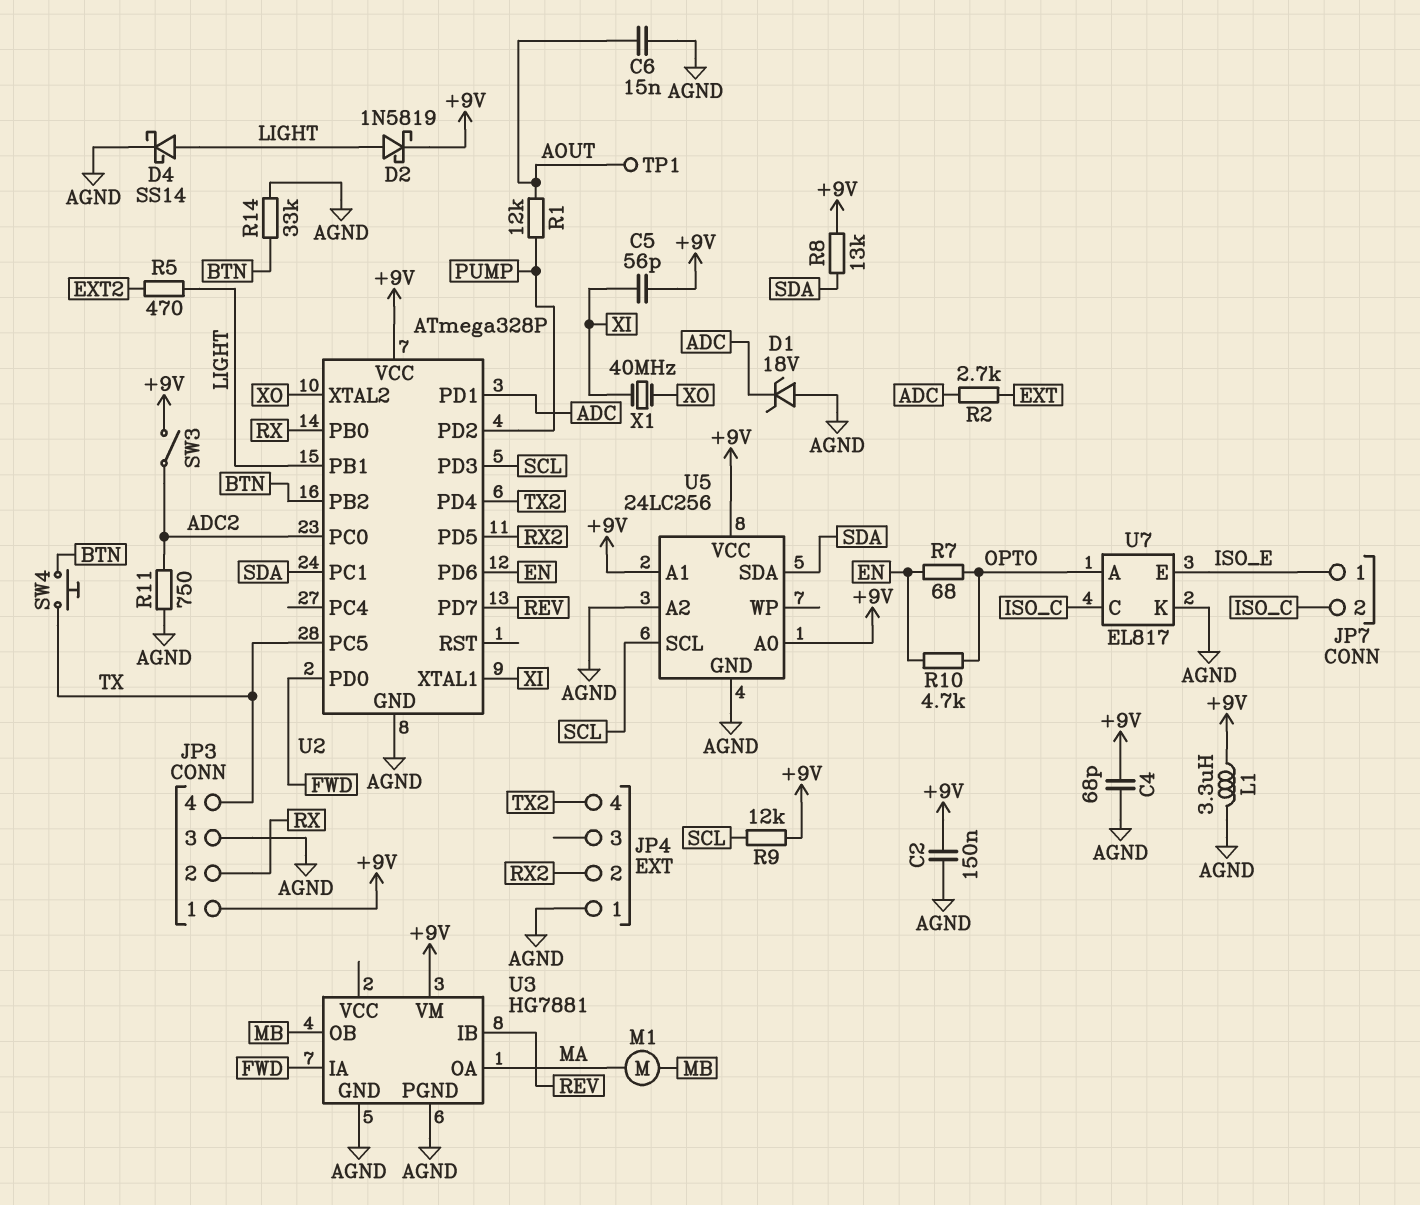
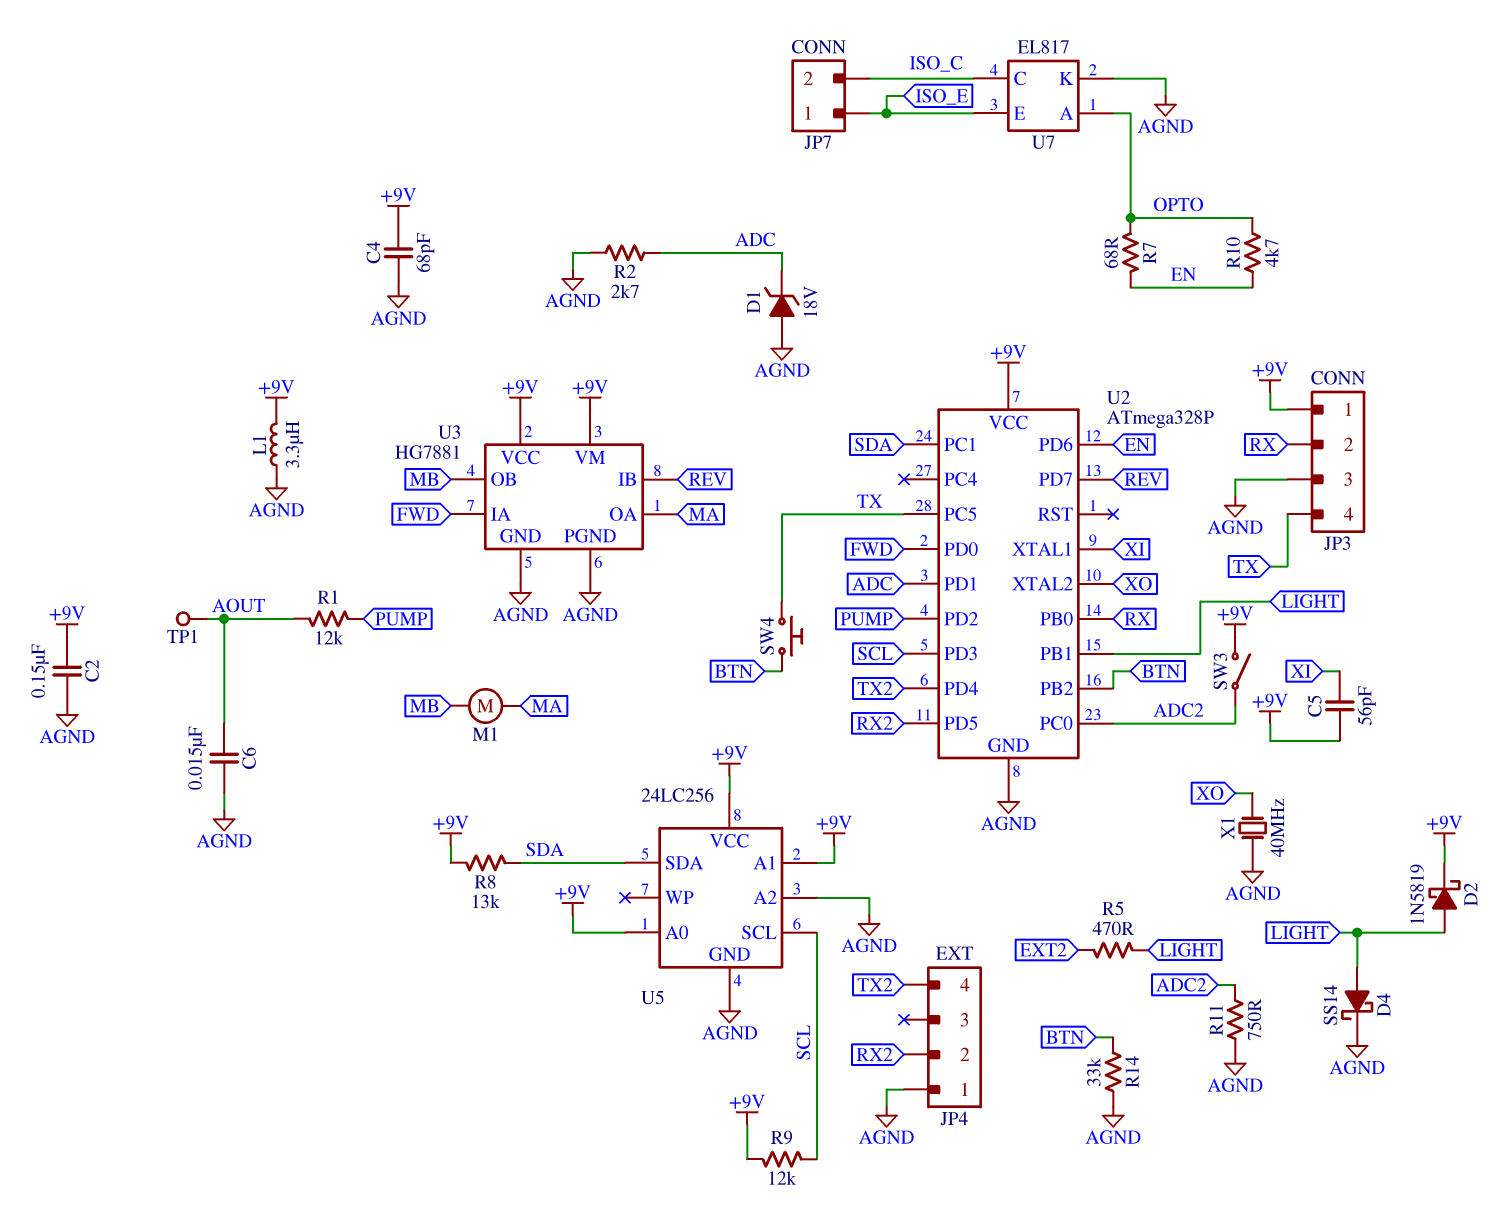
R2: 2.7k (ADC, EXT) -> 2.7k (ADC, AGND)
U3 pin VCC: none -> +9V
X1: 40MHz (XI, XO) -> 40MHz (AGND, XO)

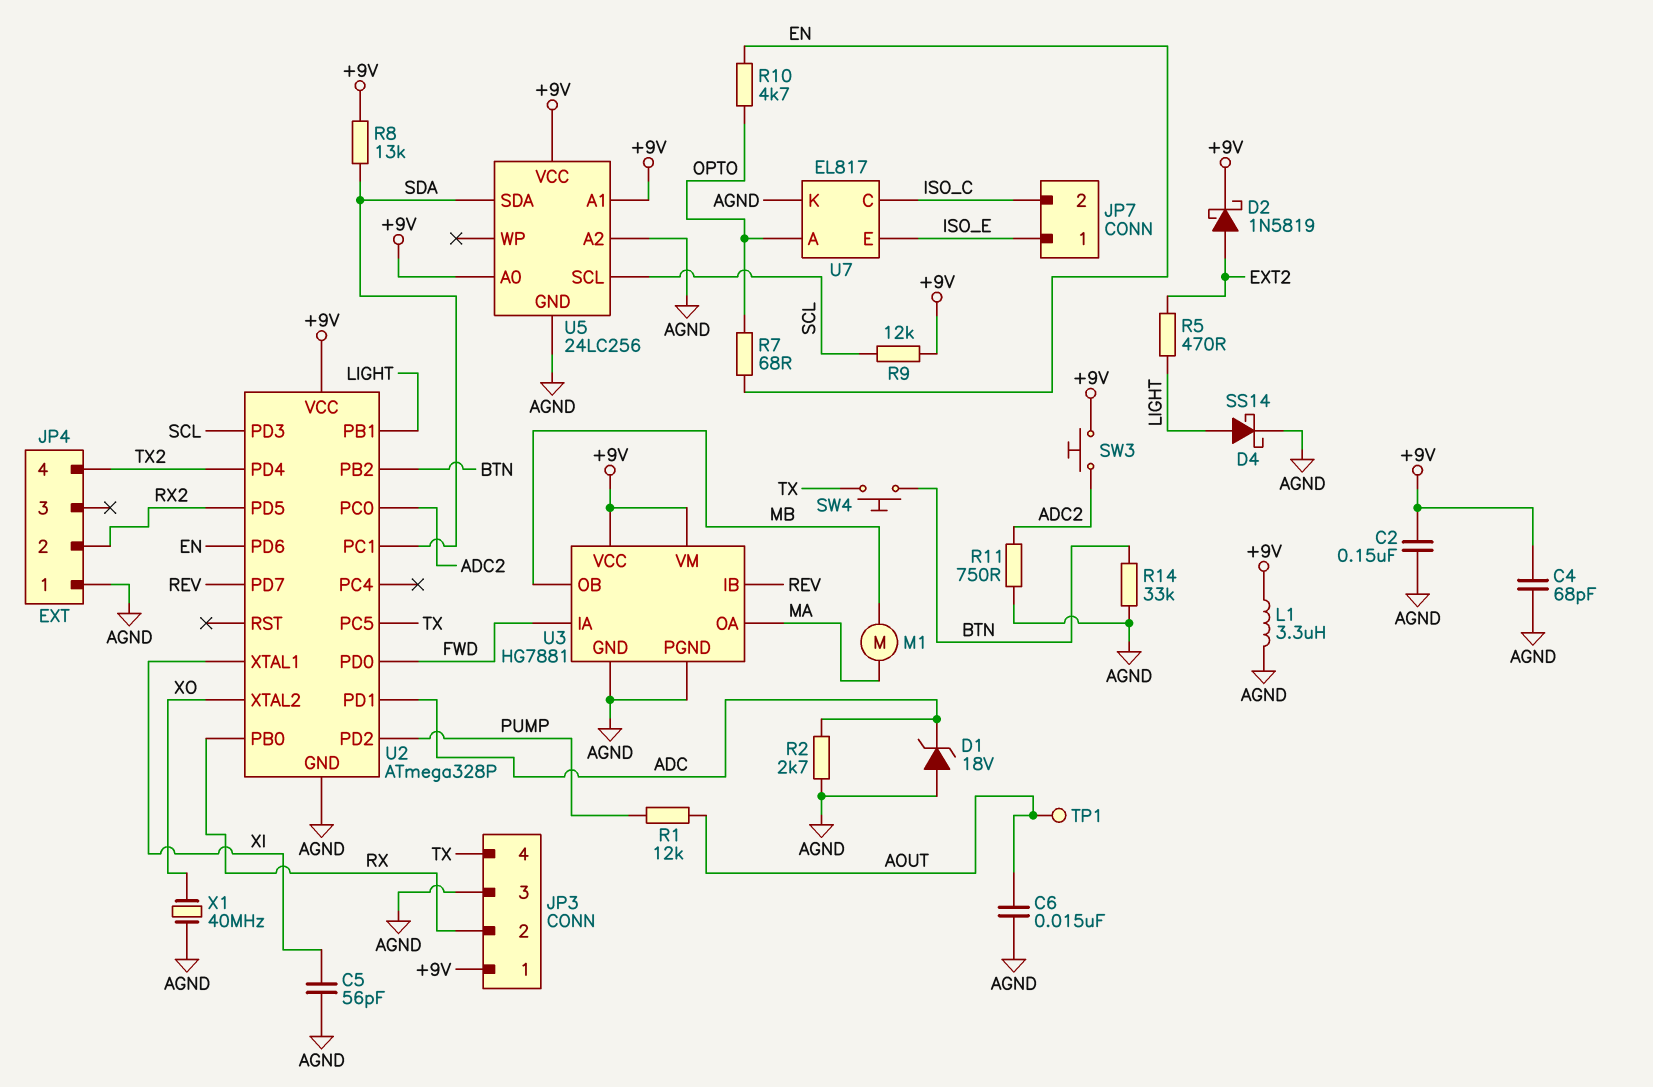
C5: 56pF (+9V, XI) -> 56pF (AGND, XI)
D2: schottky 1N5819 (A LIGHT, K +9V) -> schottky 1N5819 (A EXT2, K +9V)
SW3: switch (+9V, ADC2) -> button (+9V, ADC2)

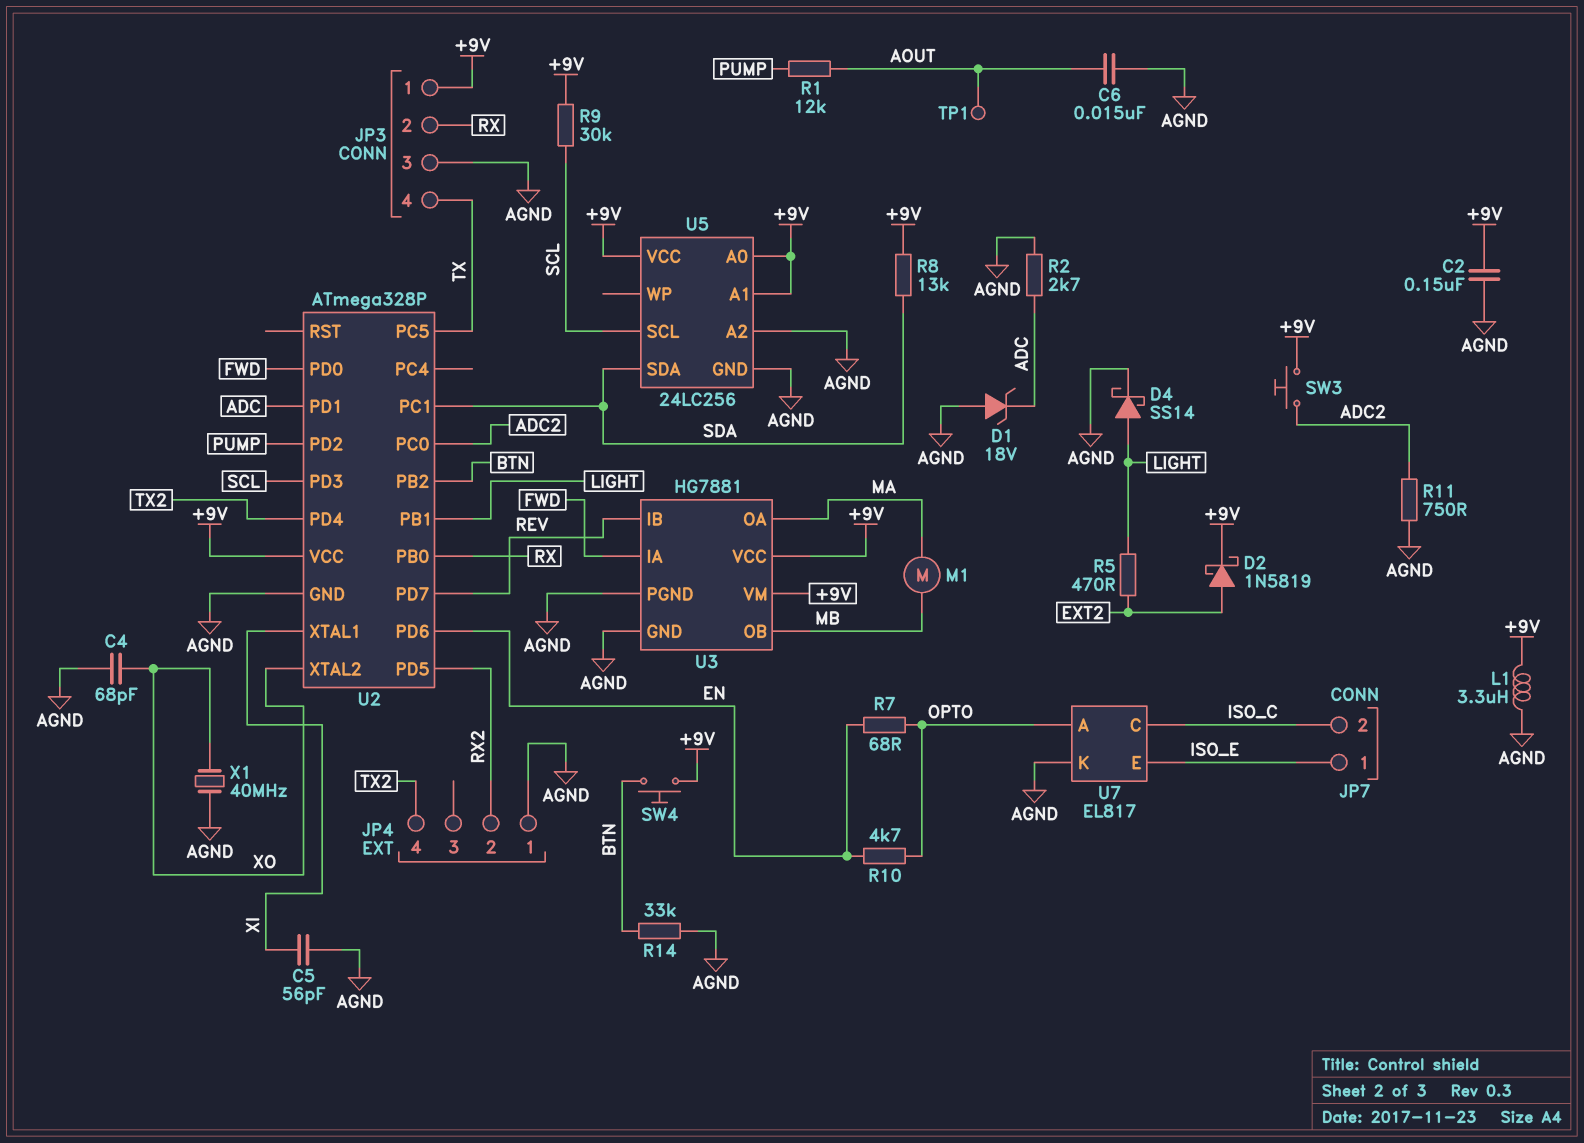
C4: 68pF (+9V, AGND) -> 68pF (AGND, XO)
R9: 12k (+9V, SCL) -> 30k (+9V, SCL)
SW4: button (BTN, TX) -> button (+9V, BTN)

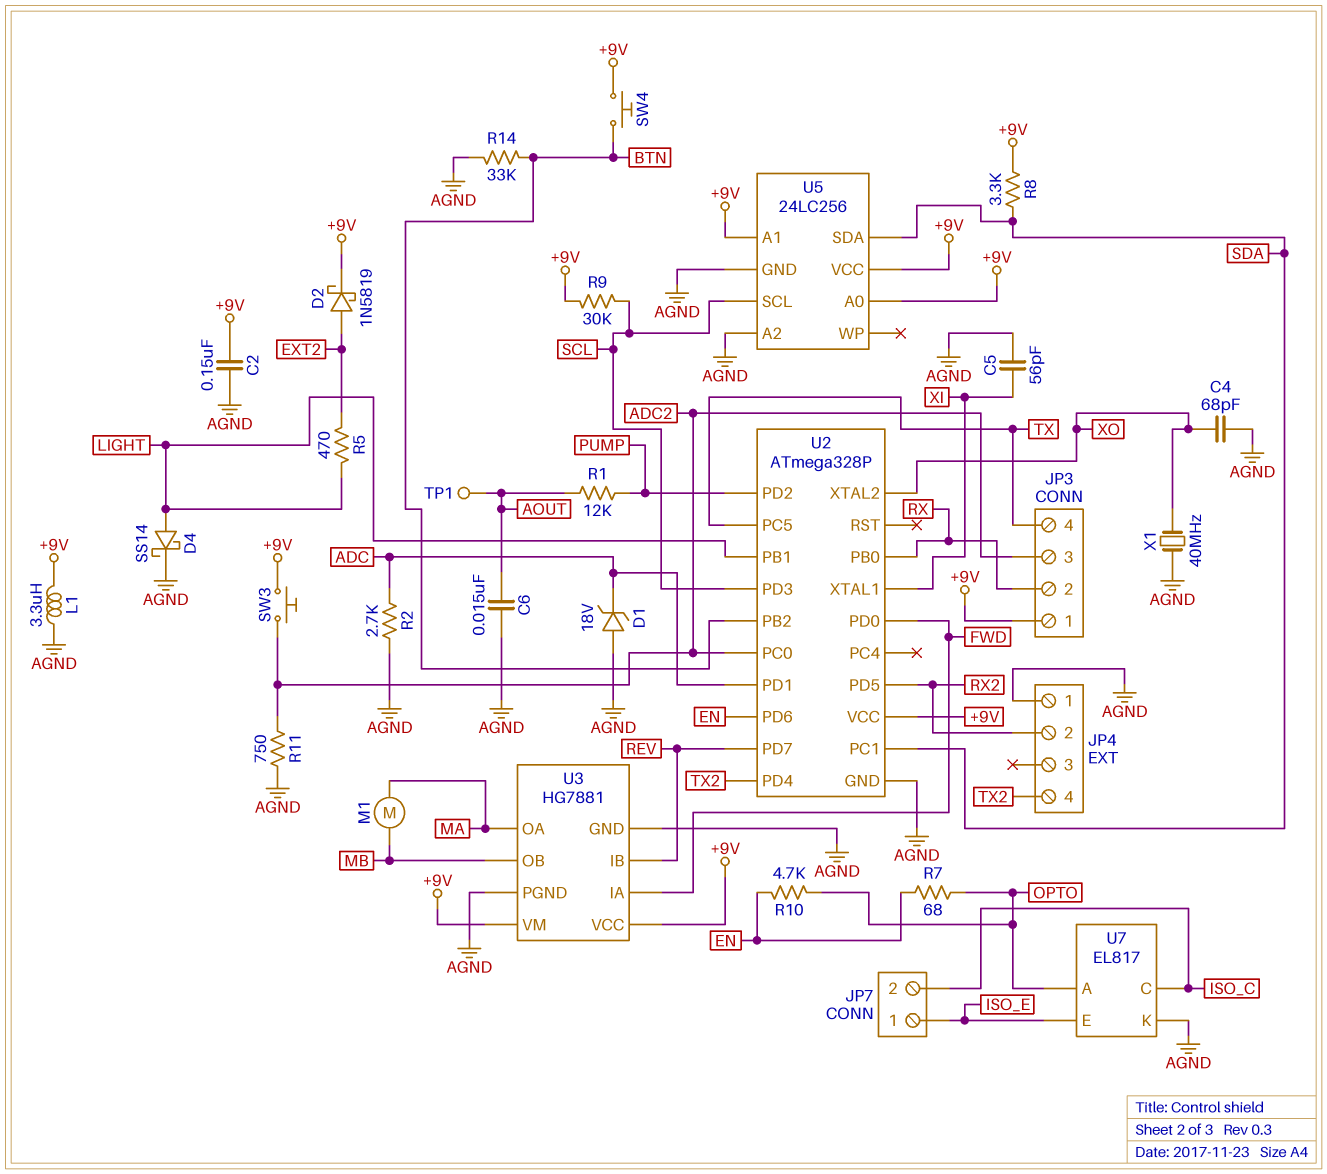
JP3 pin 3: AGND -> ADC2
R8: 13k (+9V, SDA) -> 3.3k (+9V, SDA)

